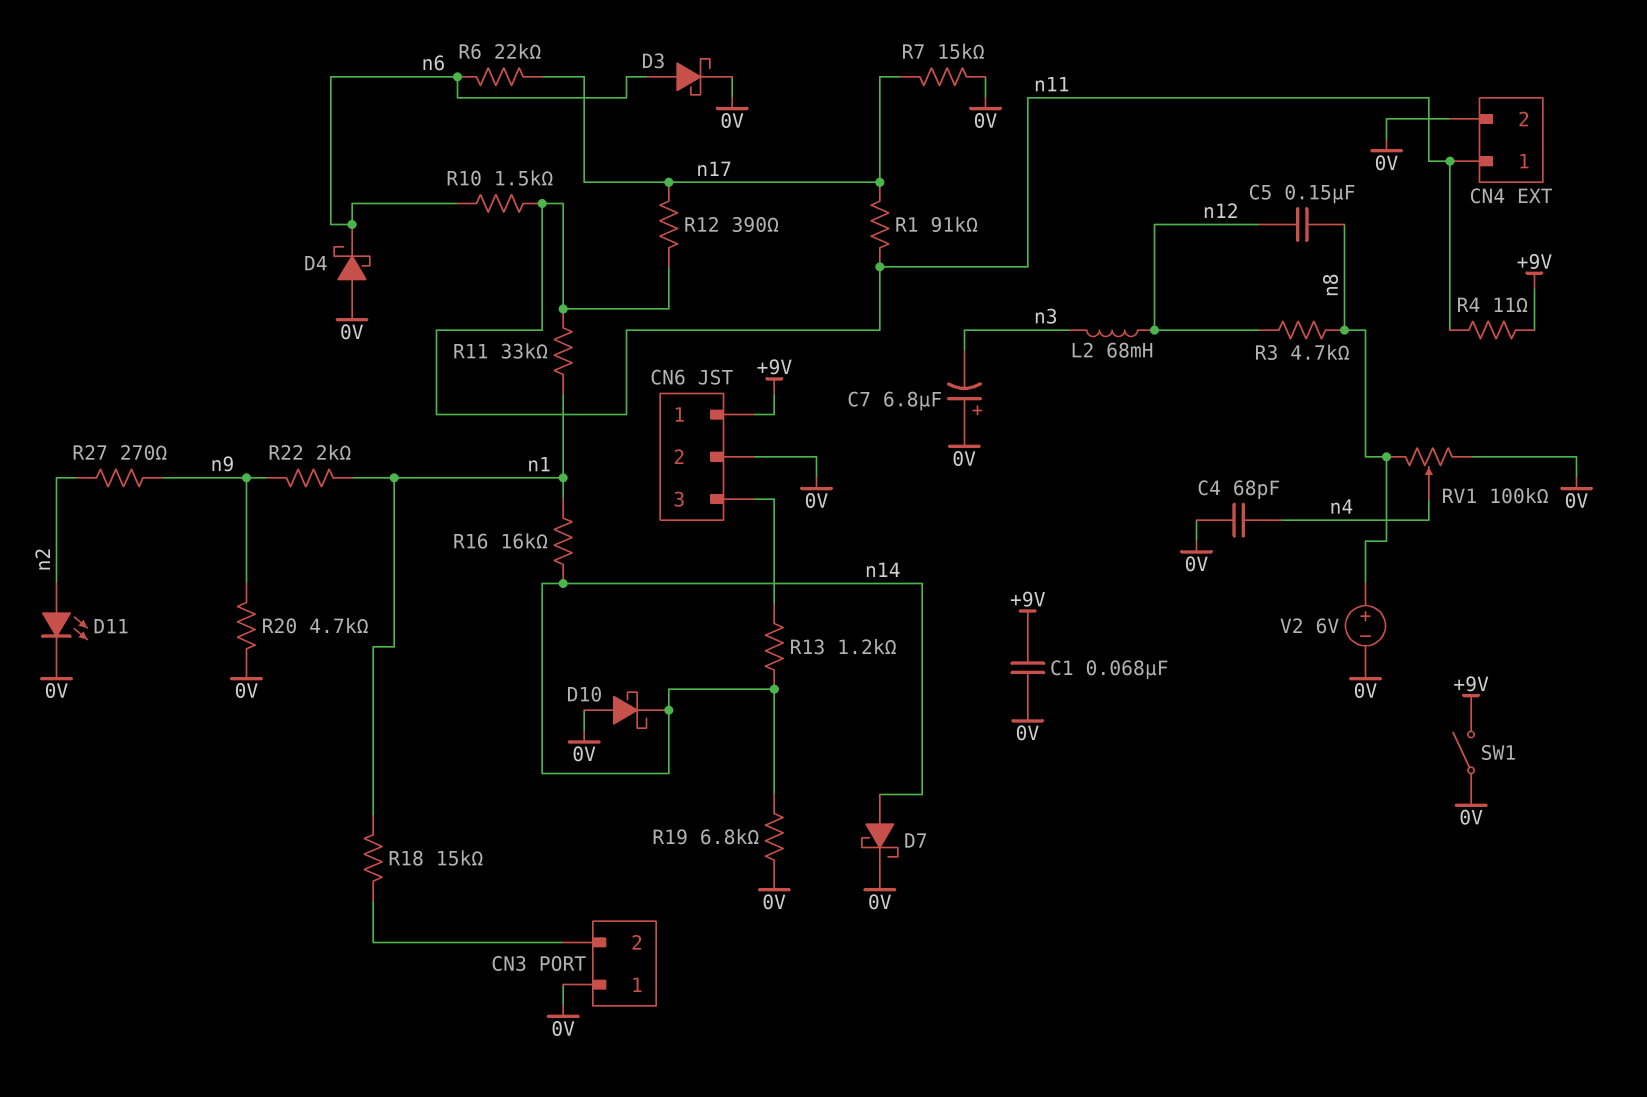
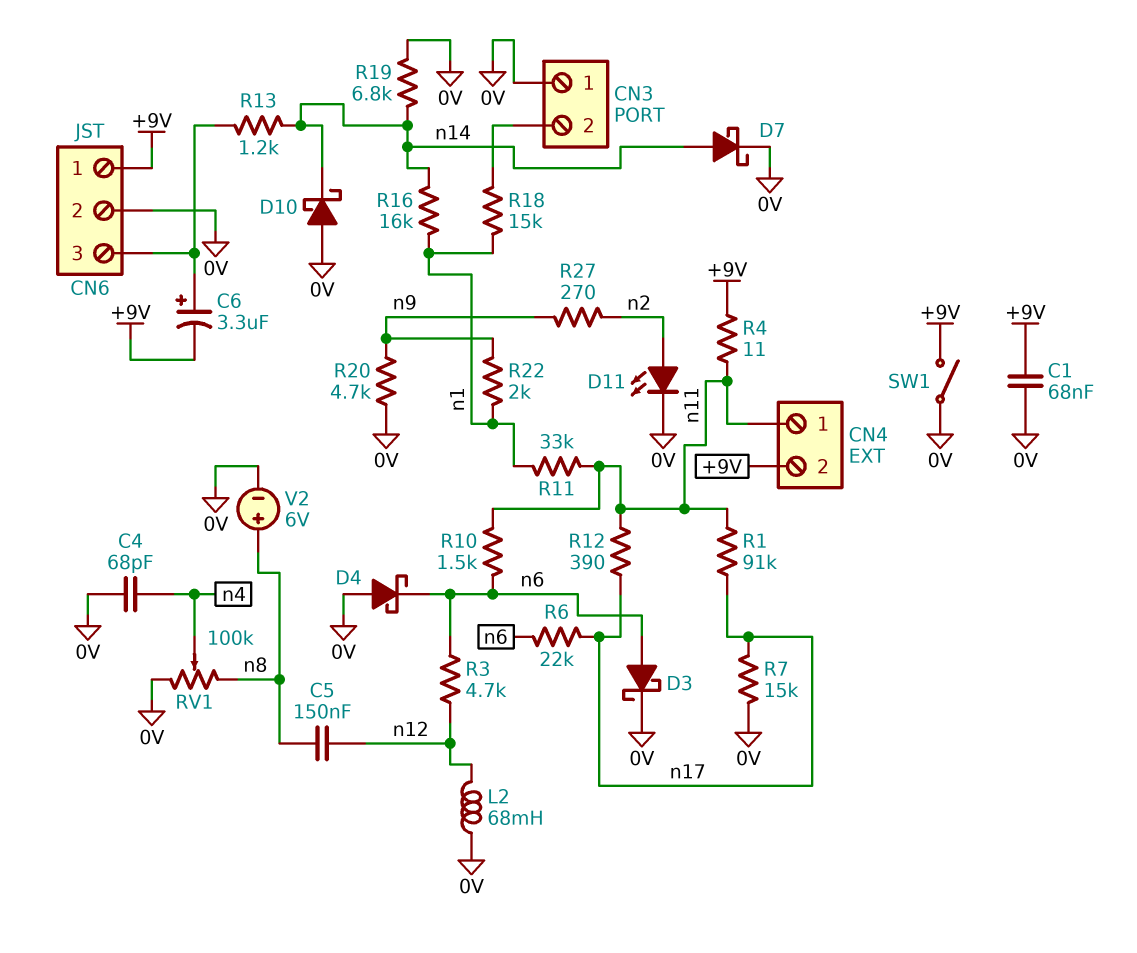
C6: none -> 3.3uF (plus CN6/3, minus +9V)
C7: 6.8uF (plus 0V, minus n3) -> none
CN4 pin 2: 0V -> +9V
L2: 68mH (n3, n12) -> 68mH (0V, n12)
R3: 4.7k (n8, n12) -> 4.7k (n6, n12)

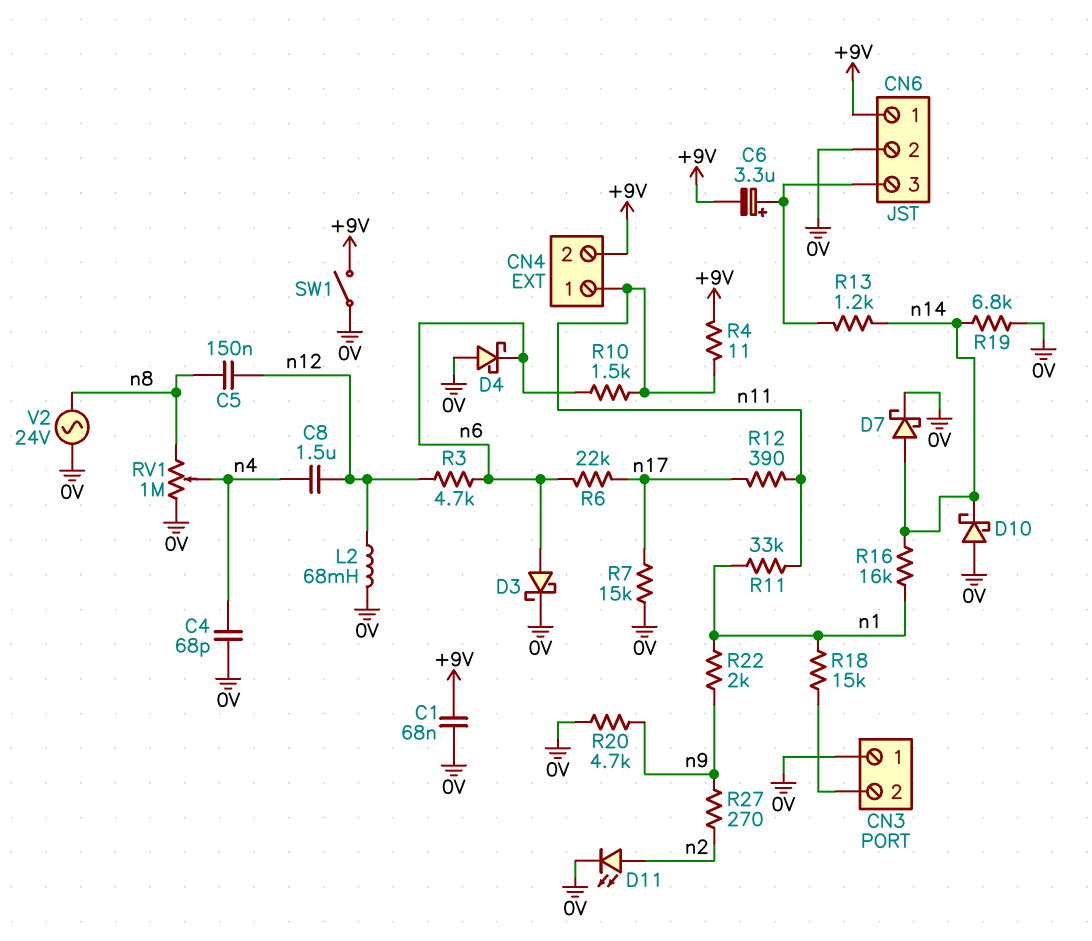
C8: none -> 1.5uF (n4, n12)
R1: 91k (n11, n17) -> none
RV1: 100k (0V, n8, wiper n4) -> 1M (0V, n8, wiper n4)
V2: 6V (plus n8, minus 0V) -> AC 24V (0V, n8)

